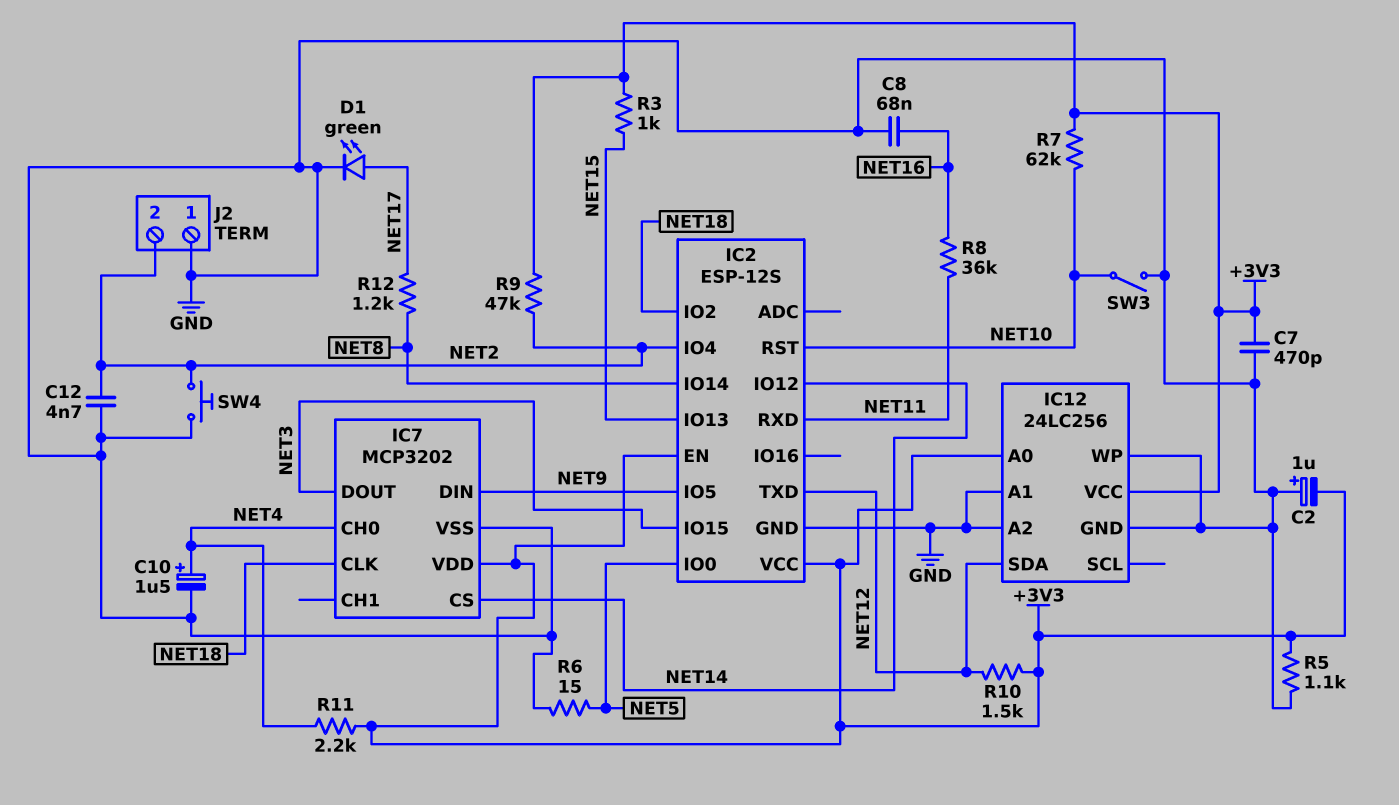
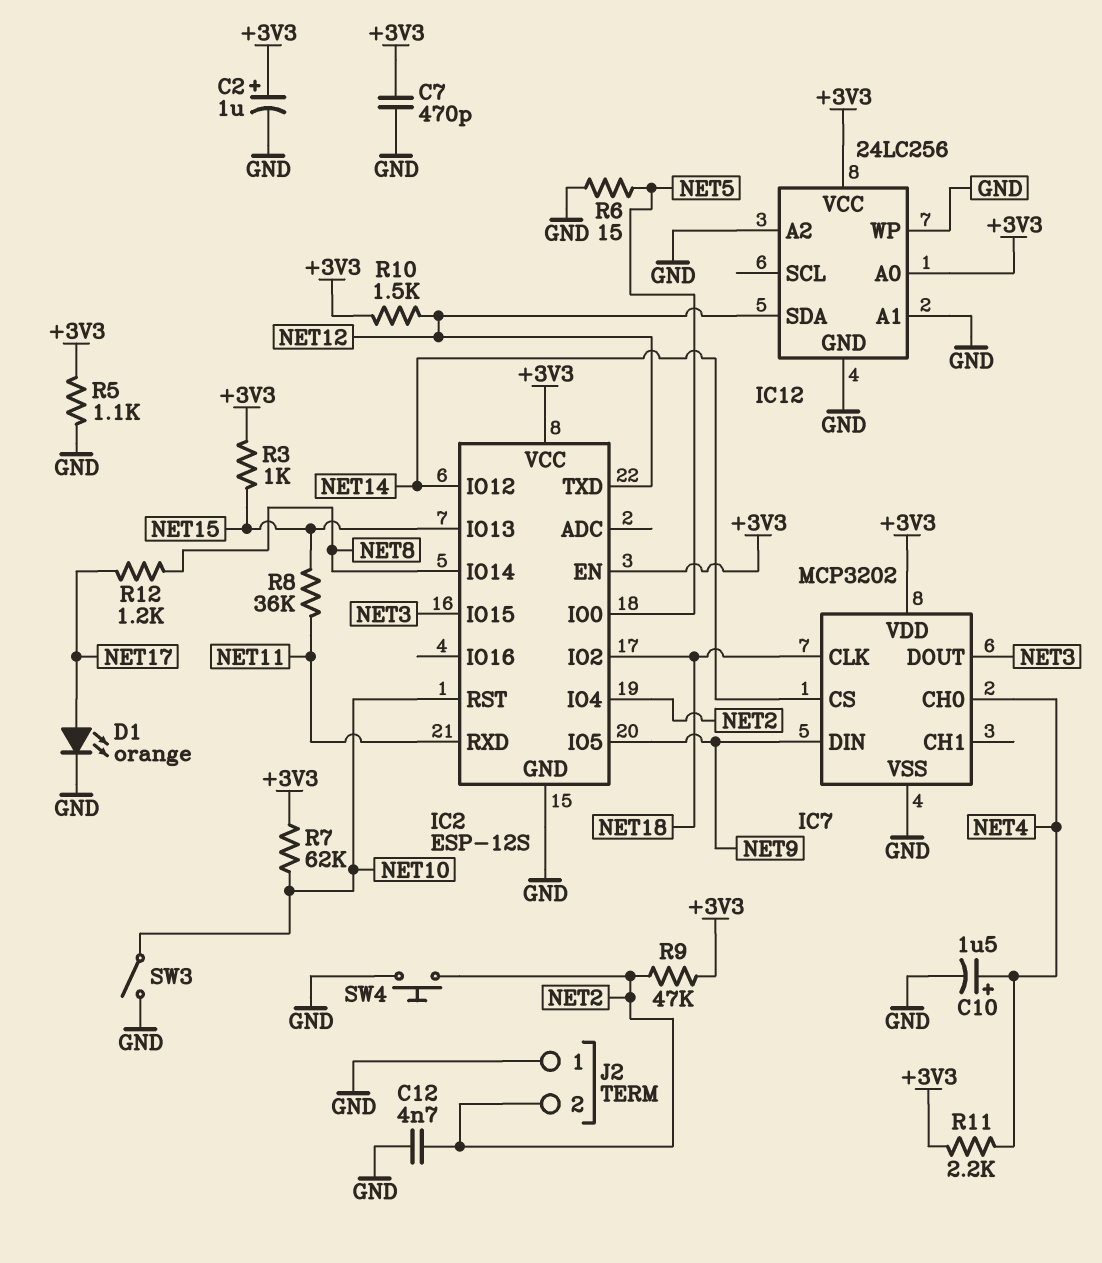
C2: 1uF (plus GND, minus +3V3) -> 1uF (plus +3V3, minus GND)
C8: 68nF (GND, NET16) -> none
D1: LED green (A NET17, K GND) -> LED orange (A NET17, K GND)
R8: 36k (NET11, NET16) -> 36k (NET11, NET15)

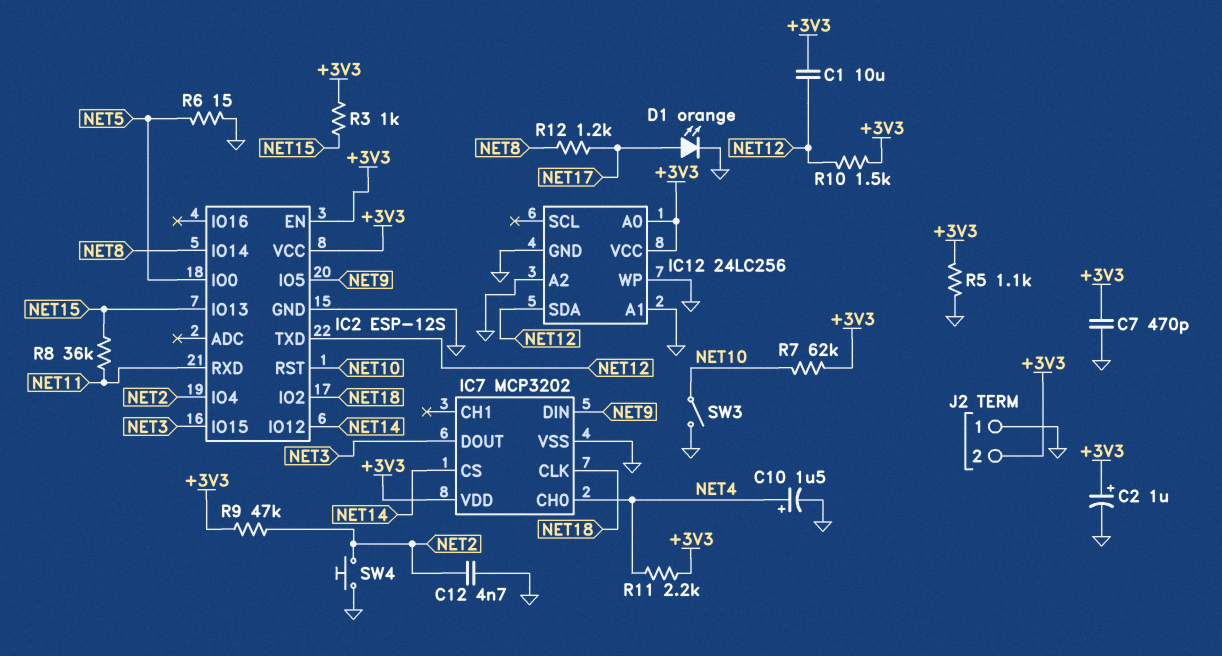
C1: none -> 10uF (+3V3, NET12)
J2 pin 2: NET2 -> +3V3

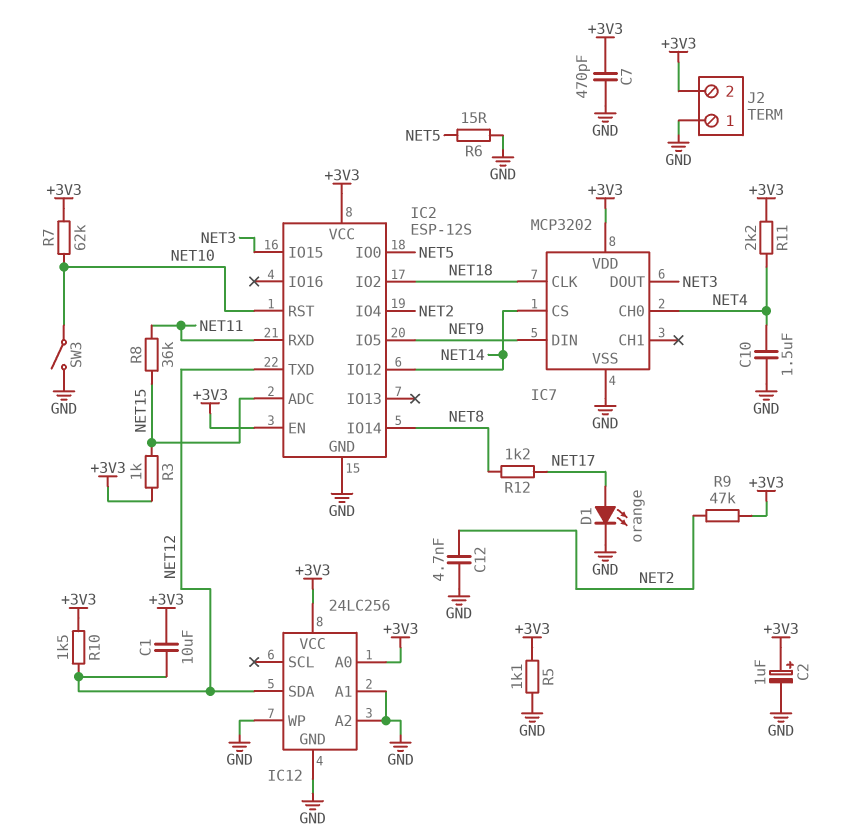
C10: 1.5uF (plus NET4, minus GND) -> 1.5uF (GND, NET4)
IC2 pin ADC: none -> NET15
IC2 pin IO13: NET15 -> none
SW4: button (GND, NET2) -> none

